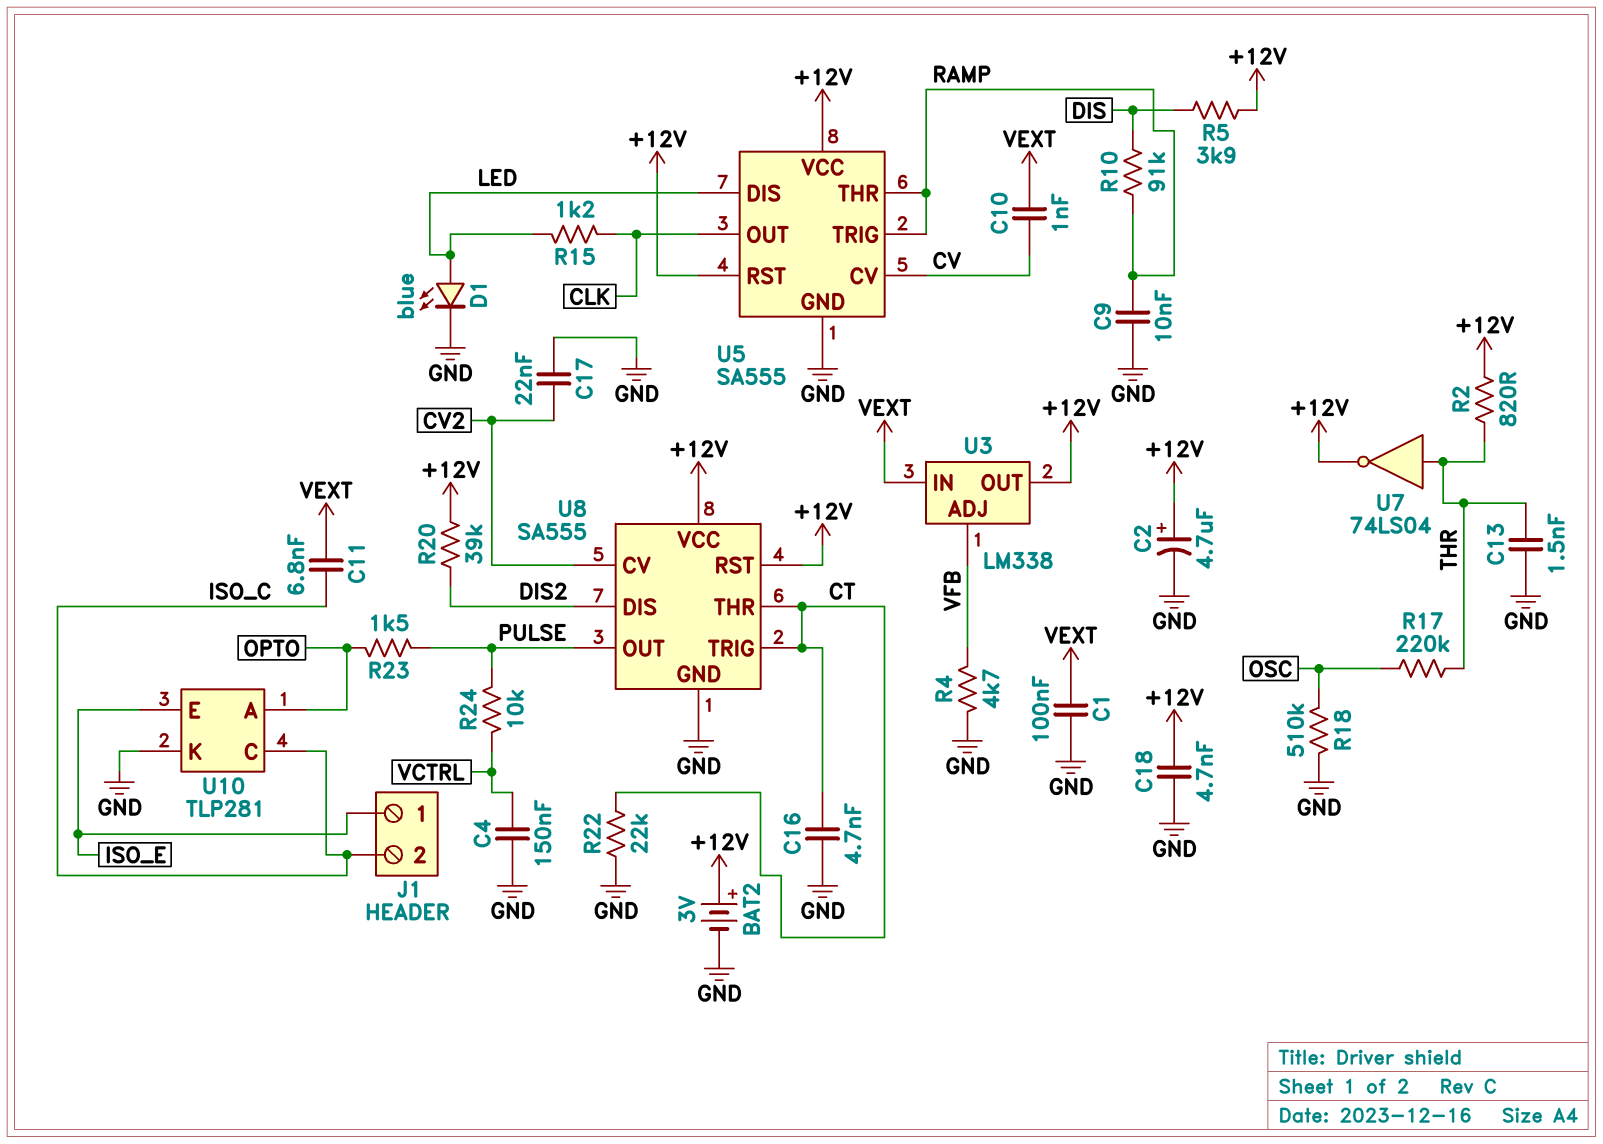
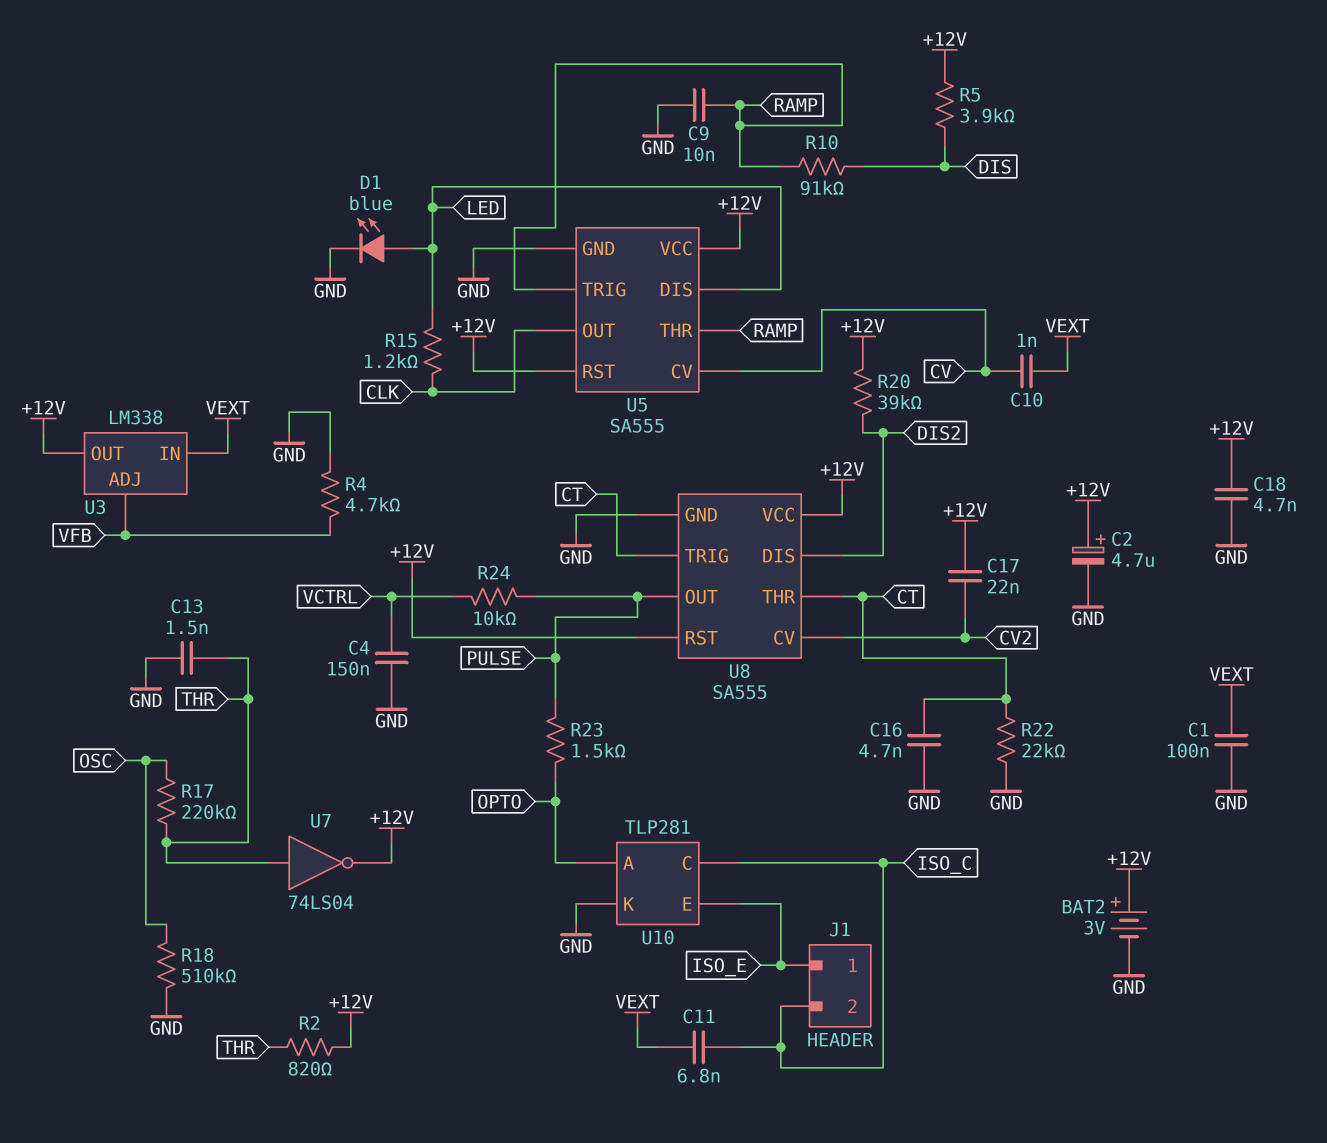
C17: 22nF (CV2, GND) -> 22nF (+12V, CV2)

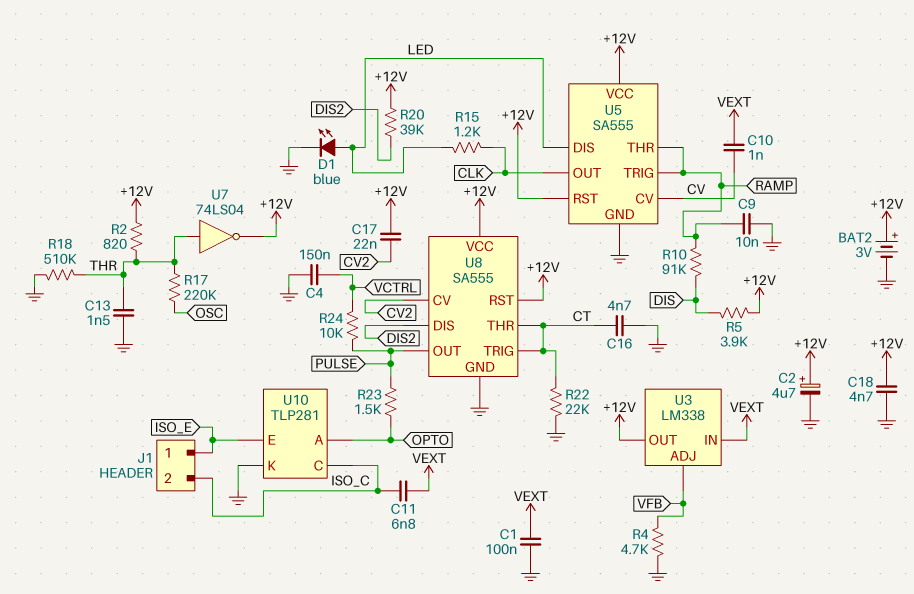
R18: 510k (GND, OSC) -> 510k (GND, THR)

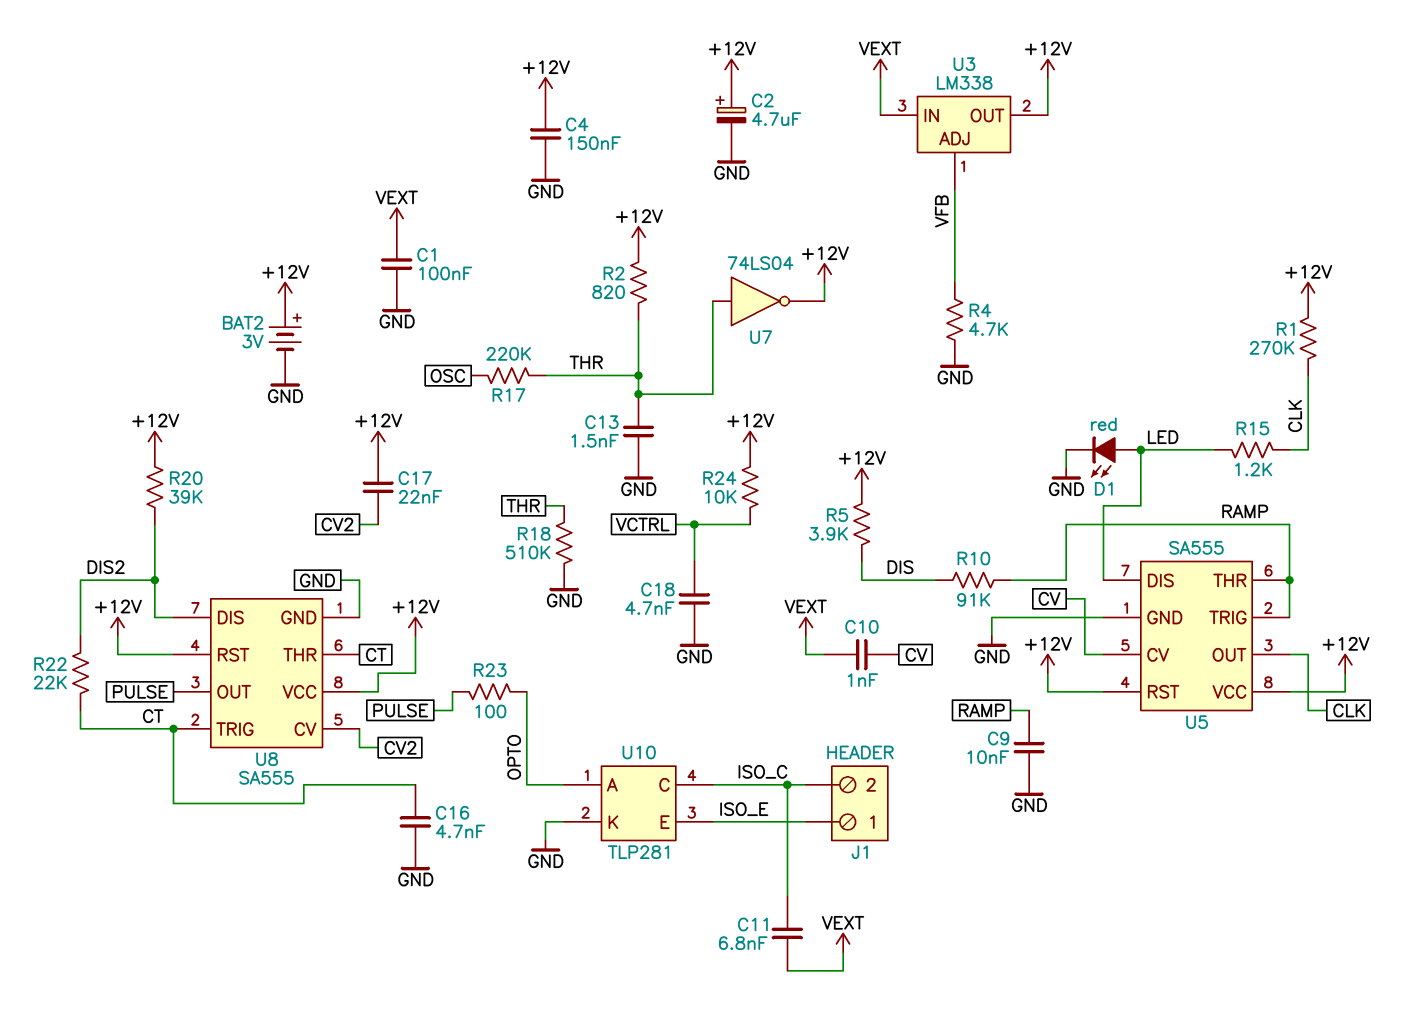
C4: 150nF (GND, VCTRL) -> 150nF (+12V, GND)
C18: 4.7nF (+12V, GND) -> 4.7nF (GND, VCTRL)
D1: LED blue (A LED, K GND) -> LED red (A LED, K GND)
R1: none -> 270k (+12V, CLK)
R22: 22k (CT, GND) -> 22k (CT, DIS2)
R23: 1.5k (OPTO, PULSE) -> 100 (OPTO, PULSE)
R24: 10k (PULSE, VCTRL) -> 10k (+12V, VCTRL)

